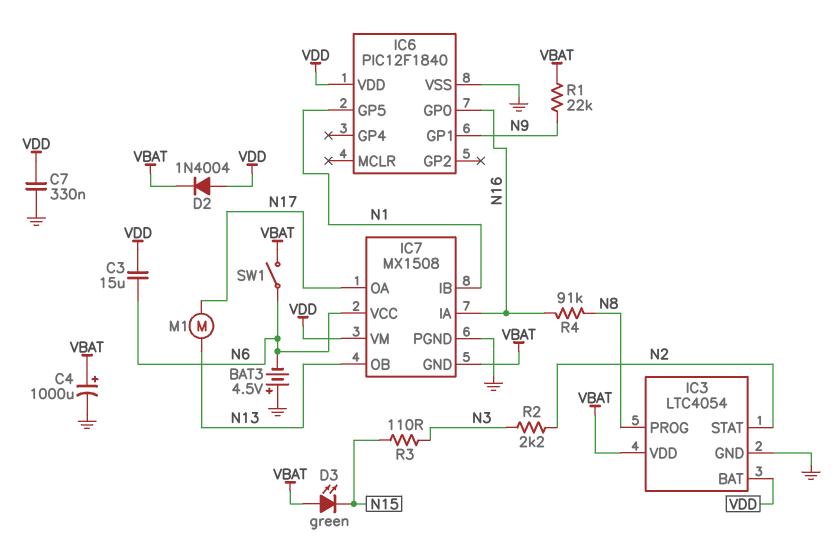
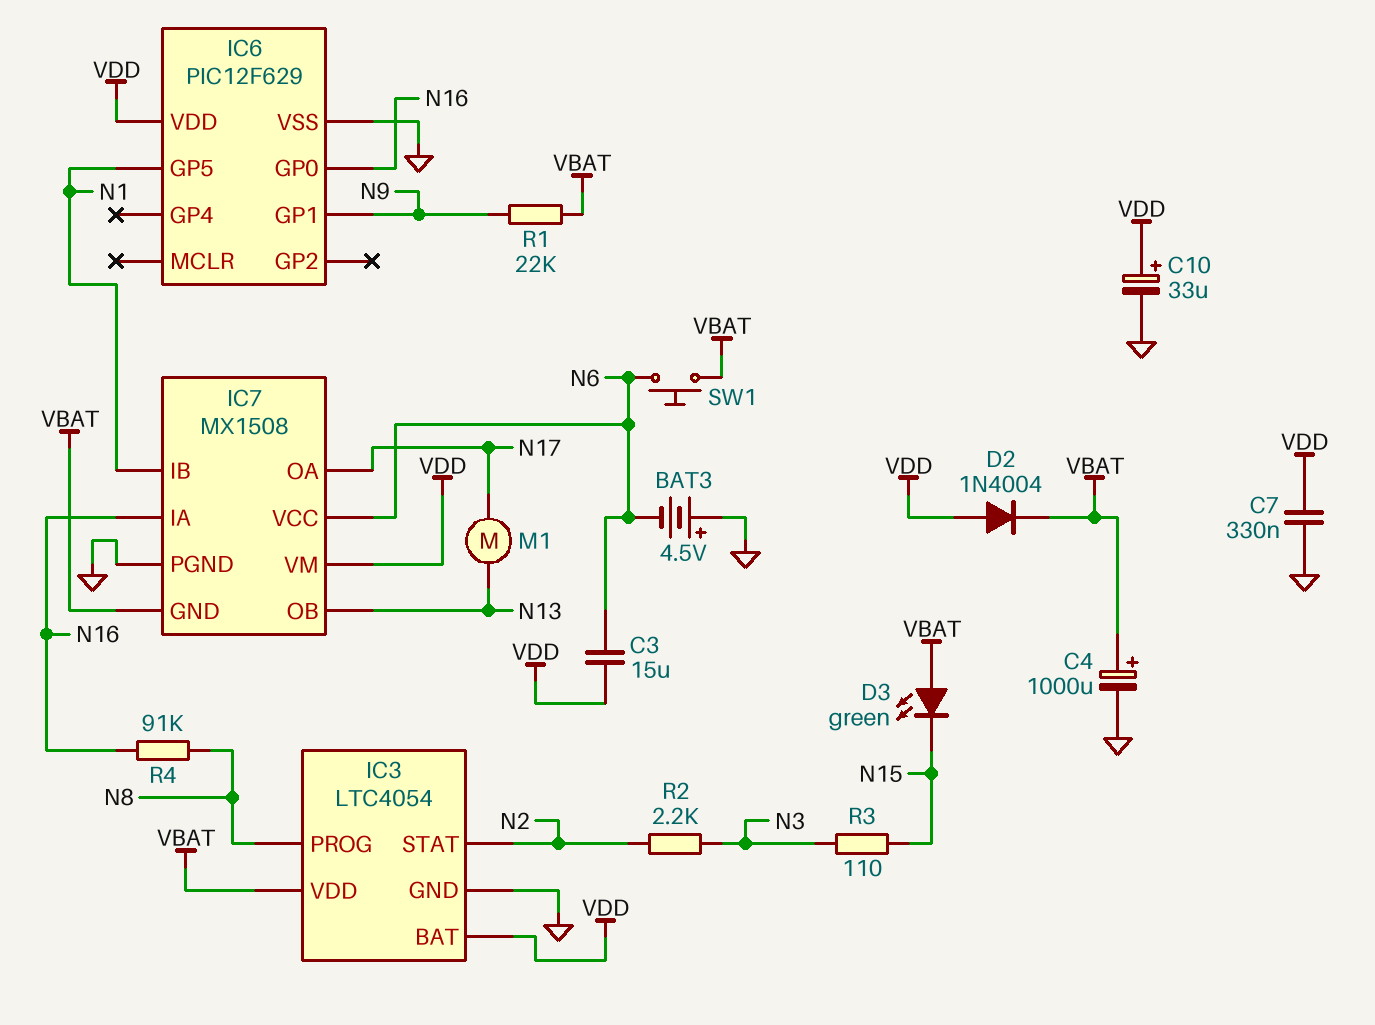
C10: none -> 33uF (plus VDD, minus GND)
IC6: PIC12F1840 -> PIC12F629
SW1: switch (N6, VBAT) -> button (N6, VBAT)

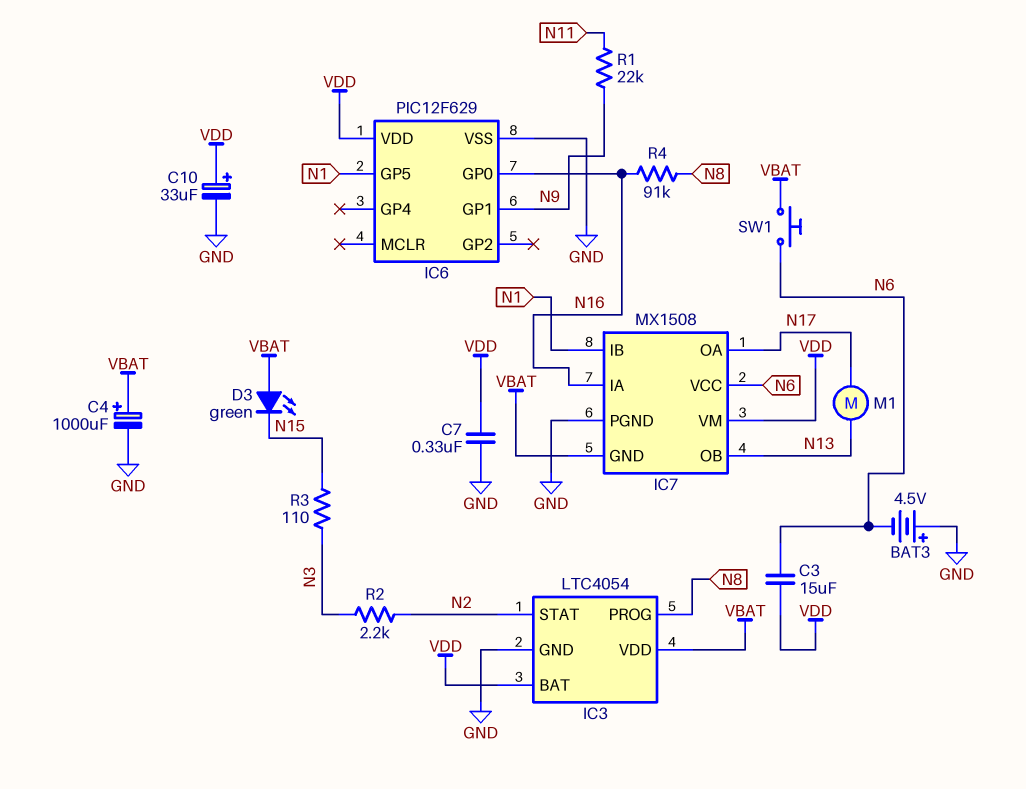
D2: diode 1N4004 (A VDD, K VBAT) -> none
R1: 22k (N9, VBAT) -> 22k (N9, N11)

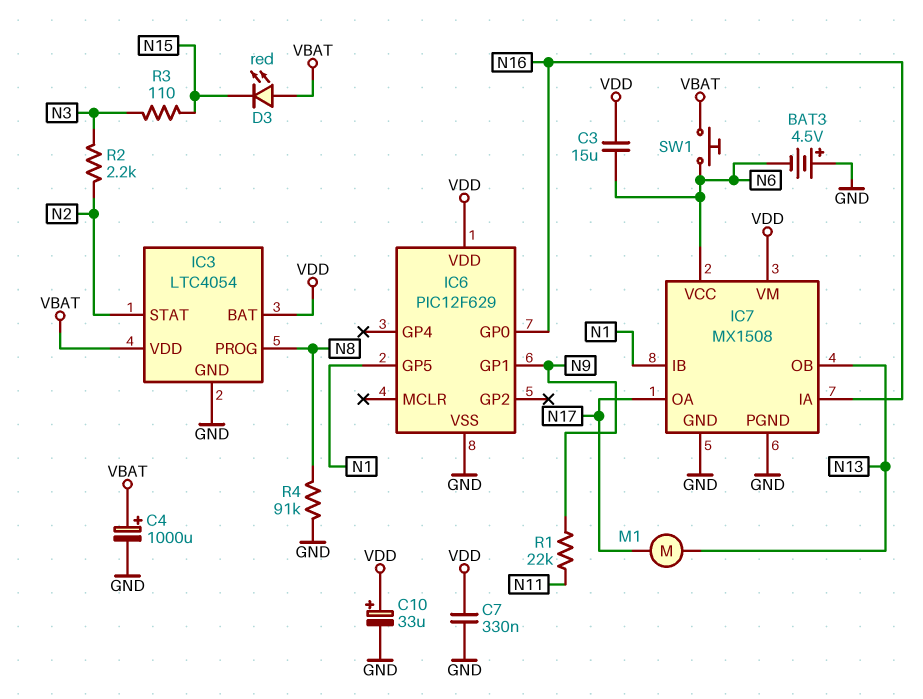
D3: LED green (A VBAT, K N15) -> LED red (A VBAT, K N15)
IC7 pin GND: VBAT -> GND
R4: 91k (N8, N16) -> 91k (GND, N8)

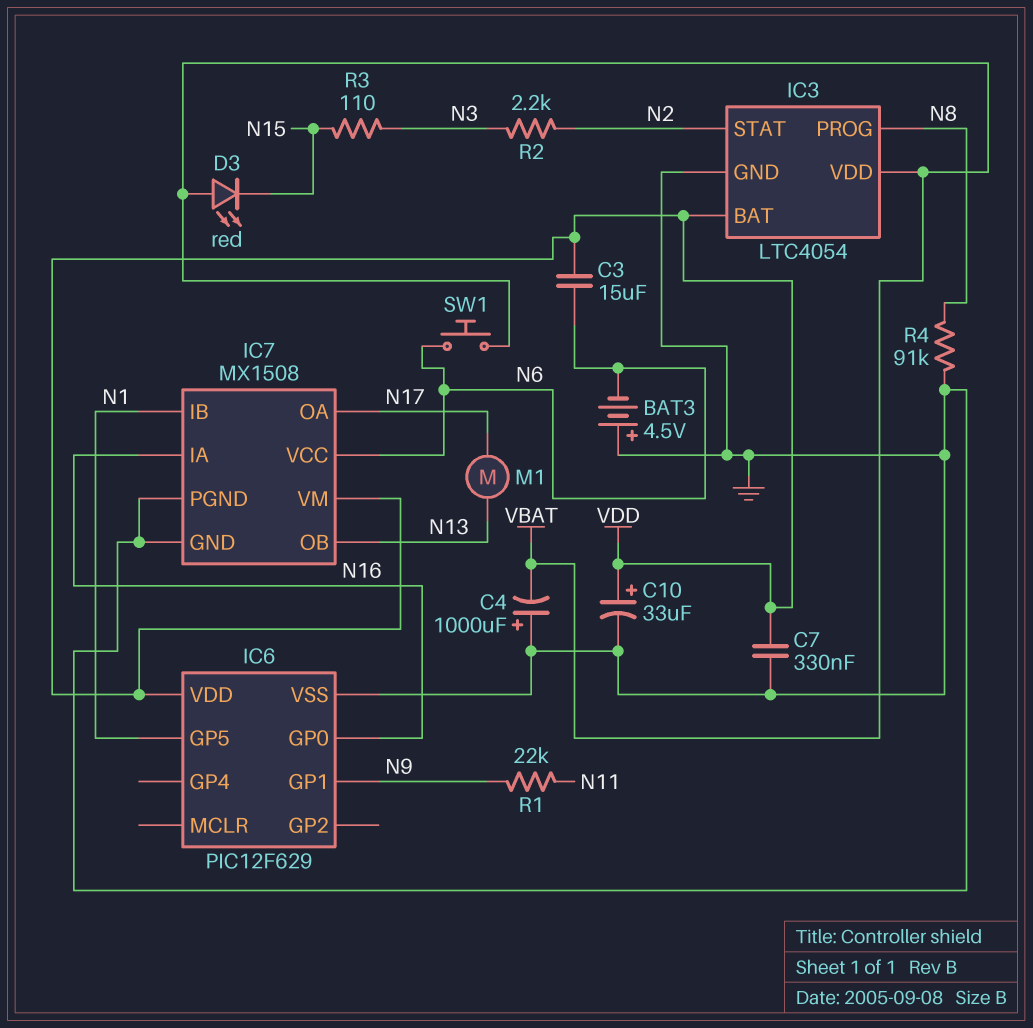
C4: 1000uF (plus VBAT, minus GND) -> 1000uF (plus GND, minus VBAT)

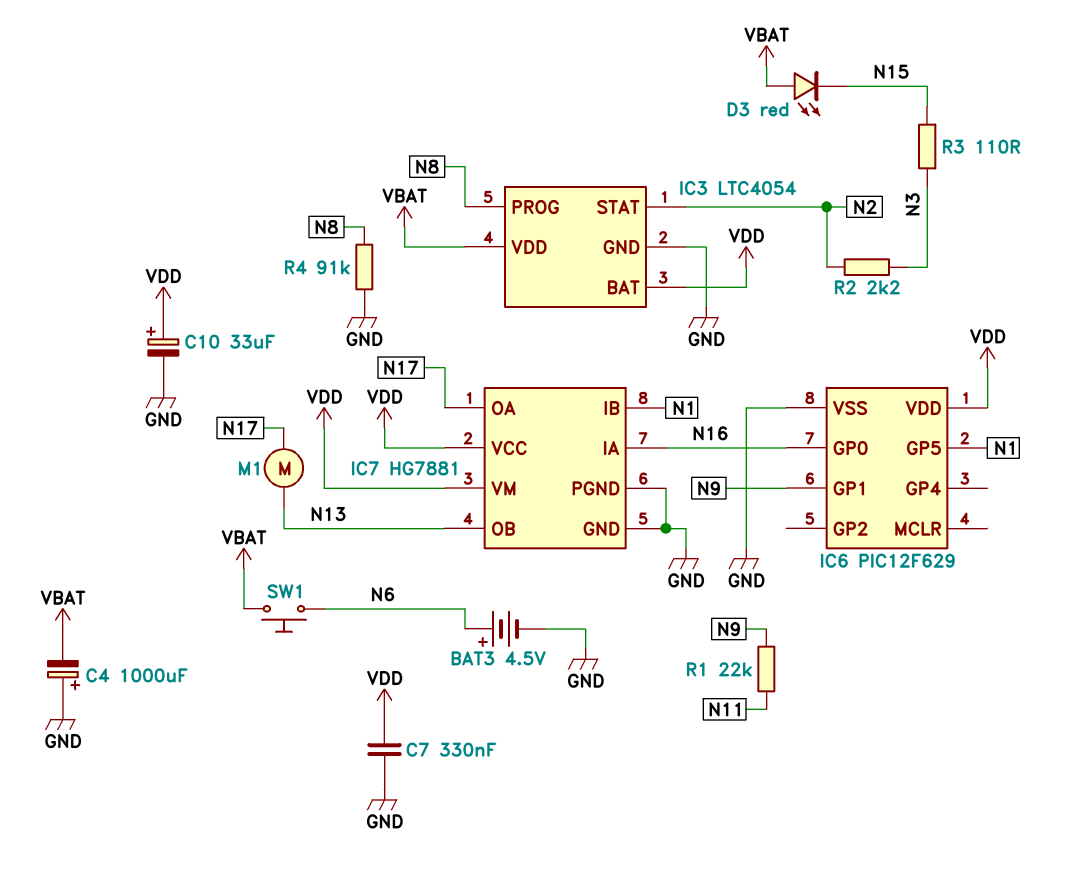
BAT3: 4.5V (plus GND, minus N6) -> 4.5V (plus N6, minus GND)
C3: 15uF (N6, VDD) -> none
IC7: MX1508 -> HG7881
IC7 pin VCC: N6 -> VDD

